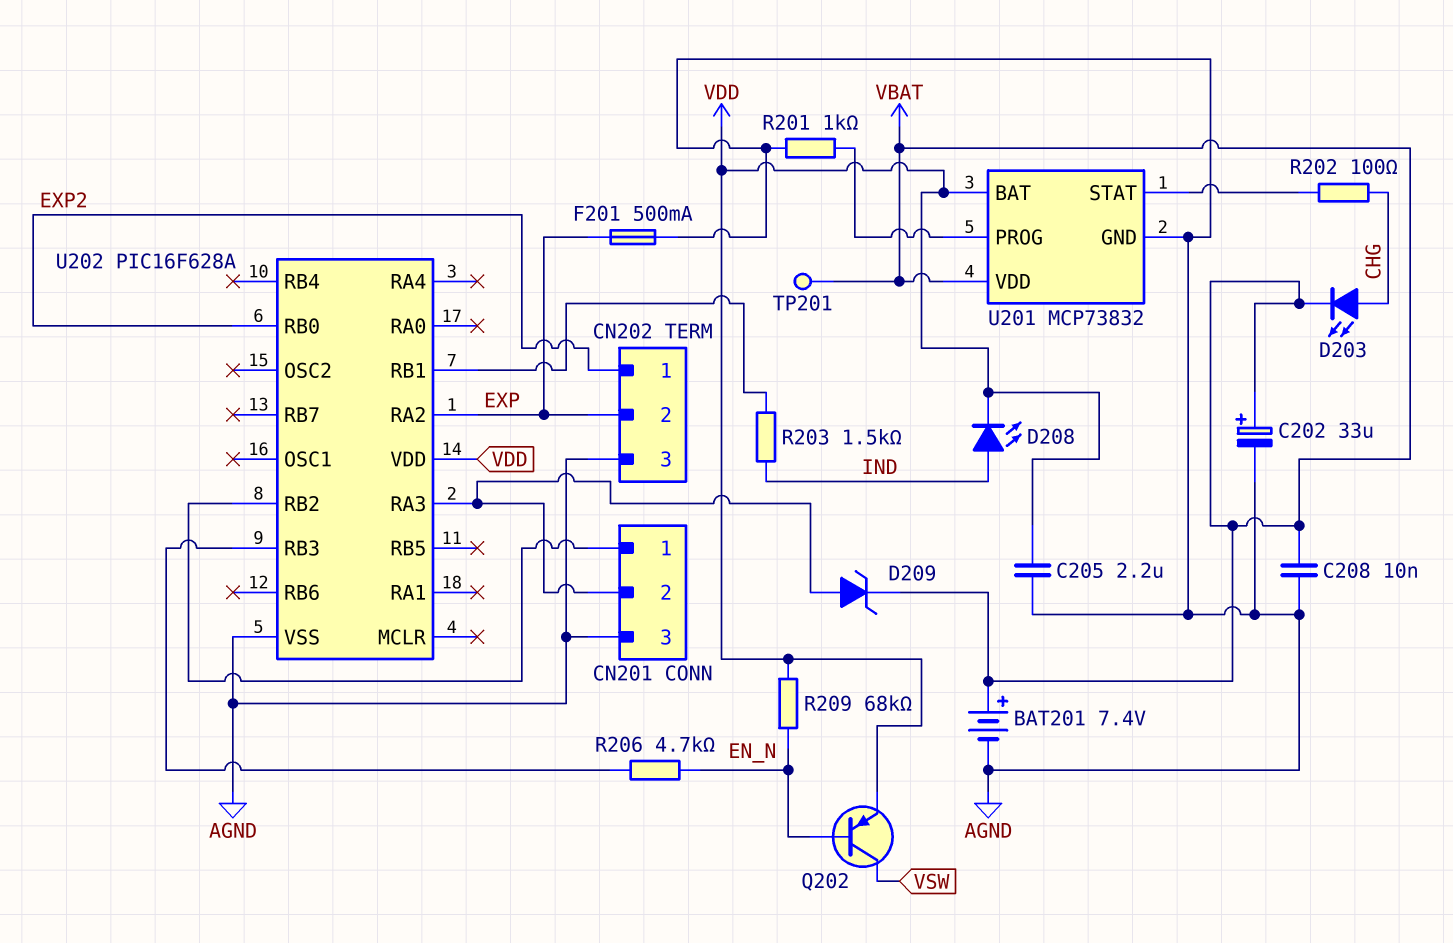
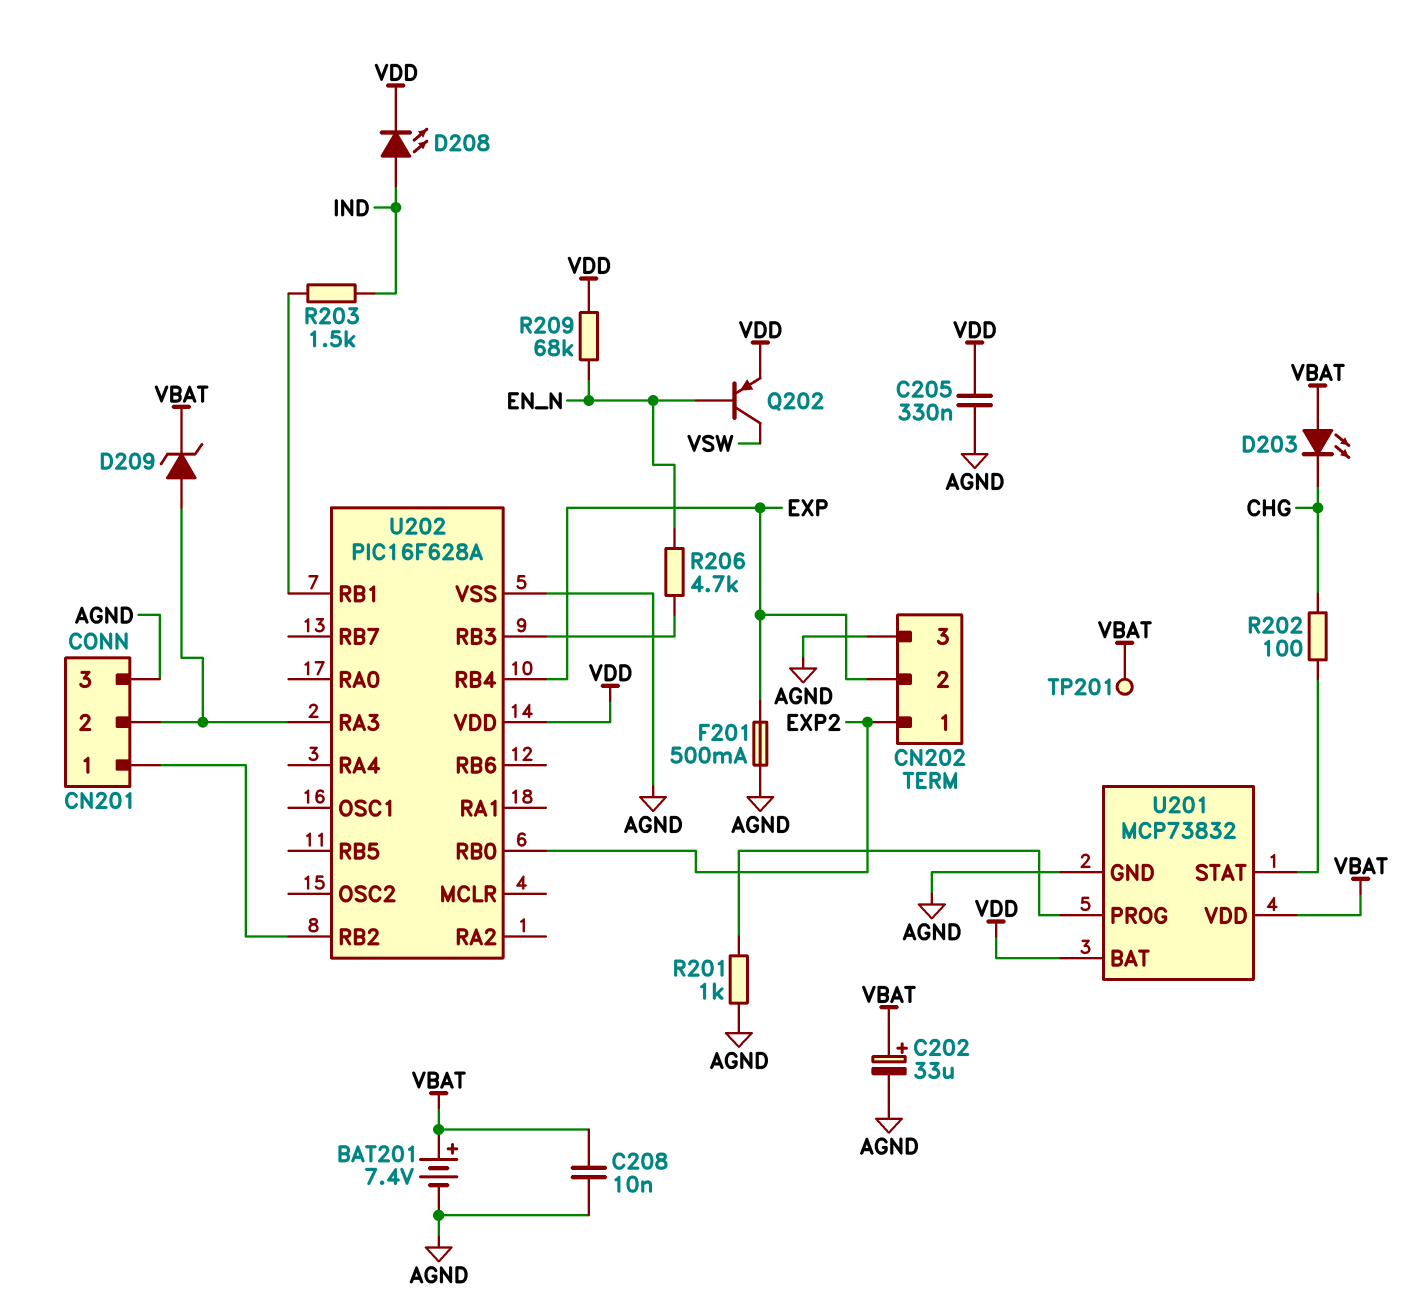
C205: 2.2uF (AGND, VDD) -> 330nF (AGND, VDD)
D203: LED (A CHG, K VBAT) -> LED (A VBAT, K CHG)
U202 pin RA2: EXP -> none
U202 pin RB4: none -> EXP

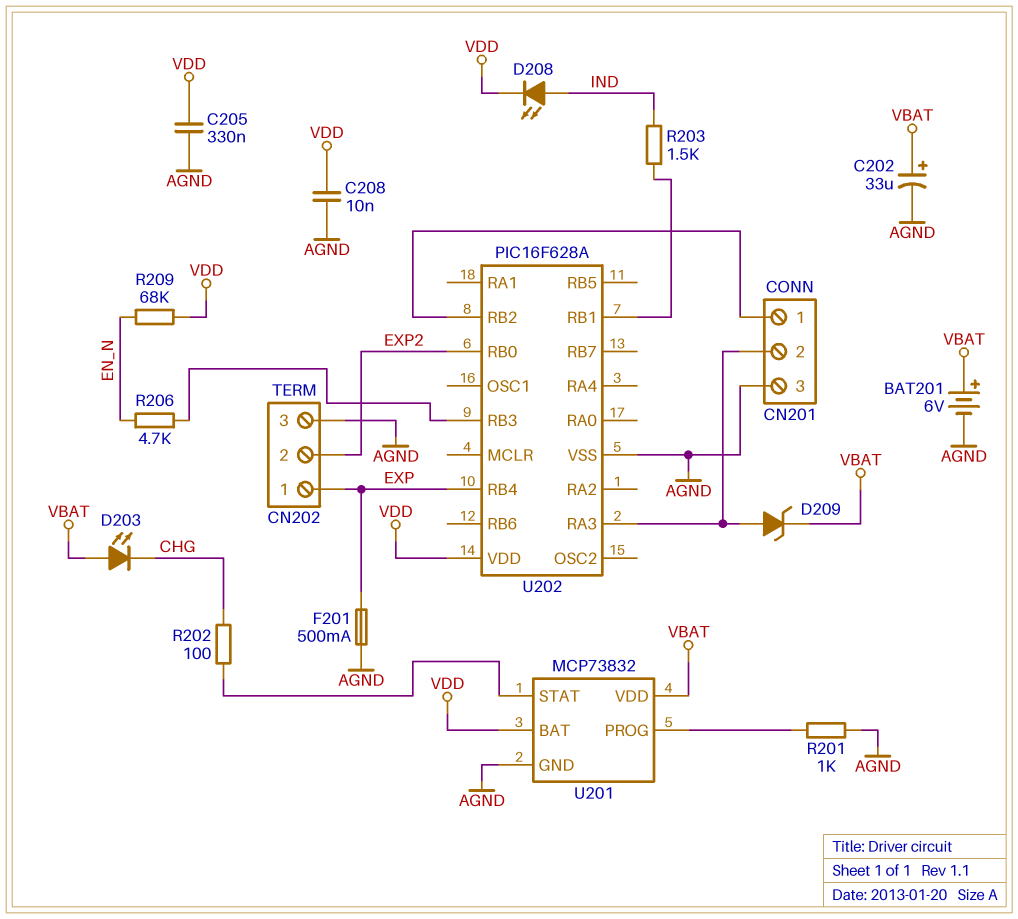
BAT201: 7.4V (plus VBAT, minus AGND) -> 6V (plus VBAT, minus AGND)
C208: 10nF (AGND, VBAT) -> 10nF (AGND, VDD)
CN202 pin 1: EXP2 -> EXP
CN202 pin 2: EXP -> EXP2
Q202: PNP (B EN_N, C VSW, E VDD) -> none
TP201: test point (VBAT) -> none

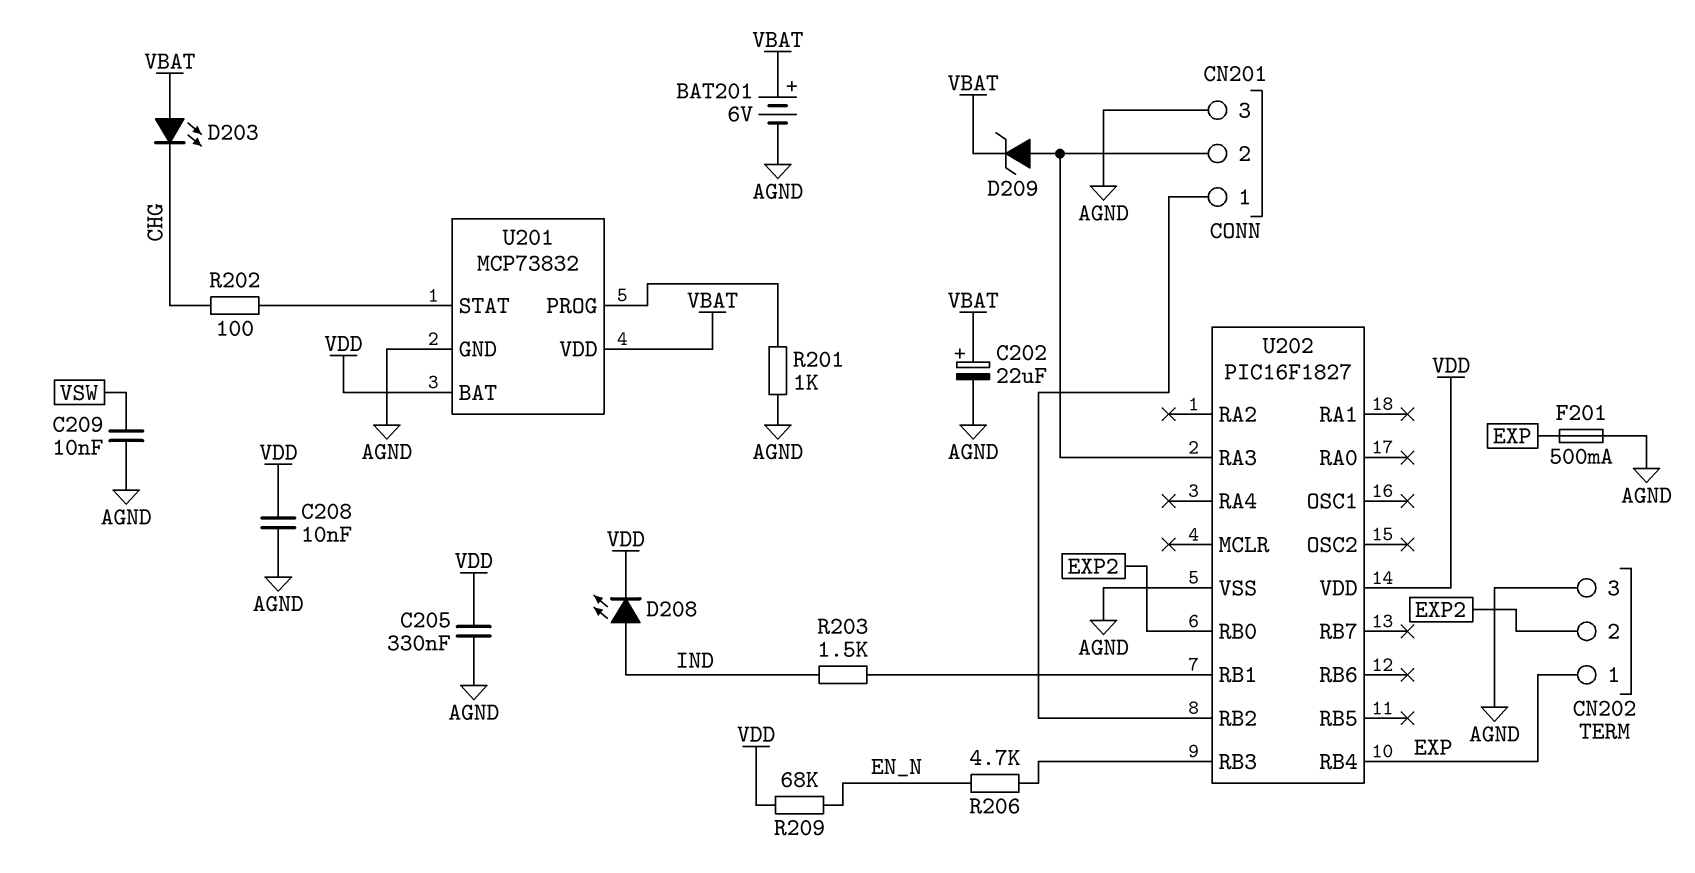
C202: 33uF (plus VBAT, minus AGND) -> 22uF (plus VBAT, minus AGND)
C209: none -> 10nF (AGND, VSW)
U202: PIC16F628A -> PIC16F1827

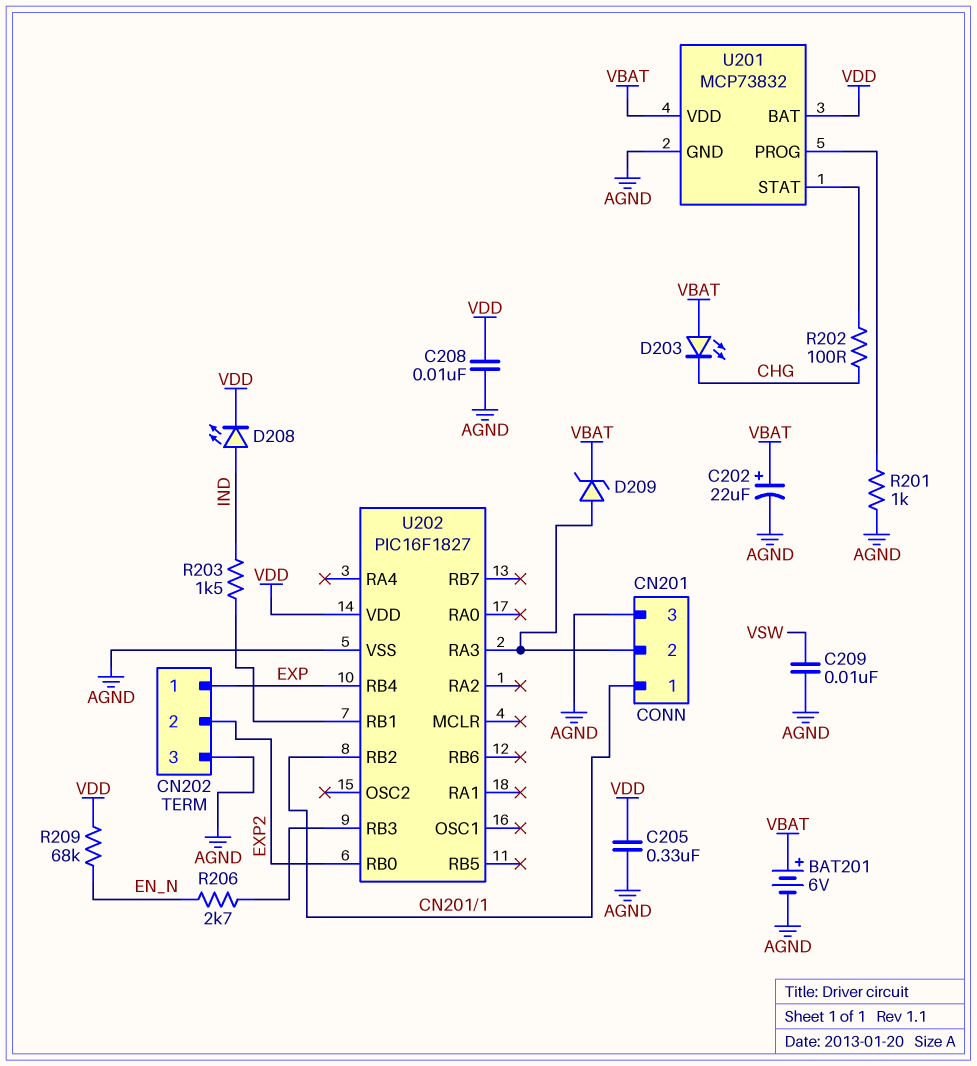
F201: 500mA (AGND, EXP) -> none
R206: 4.7k (EN_N, U202/RB3) -> 2.7k (EN_N, U202/RB3)

